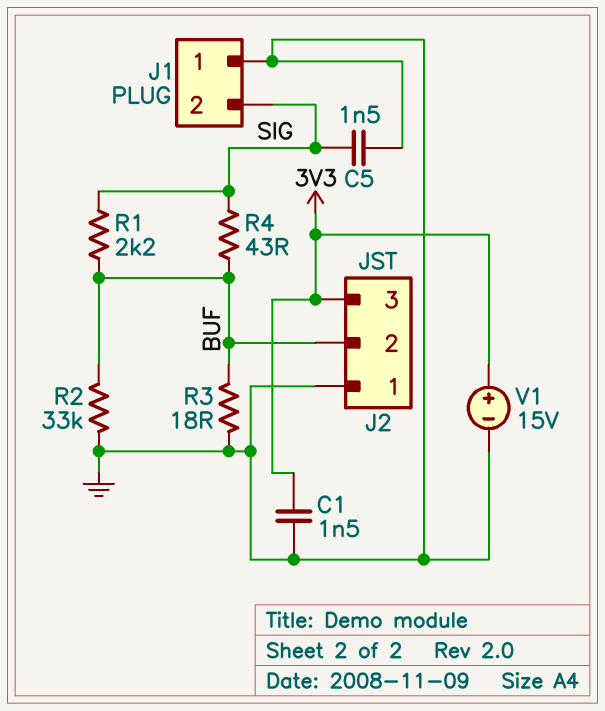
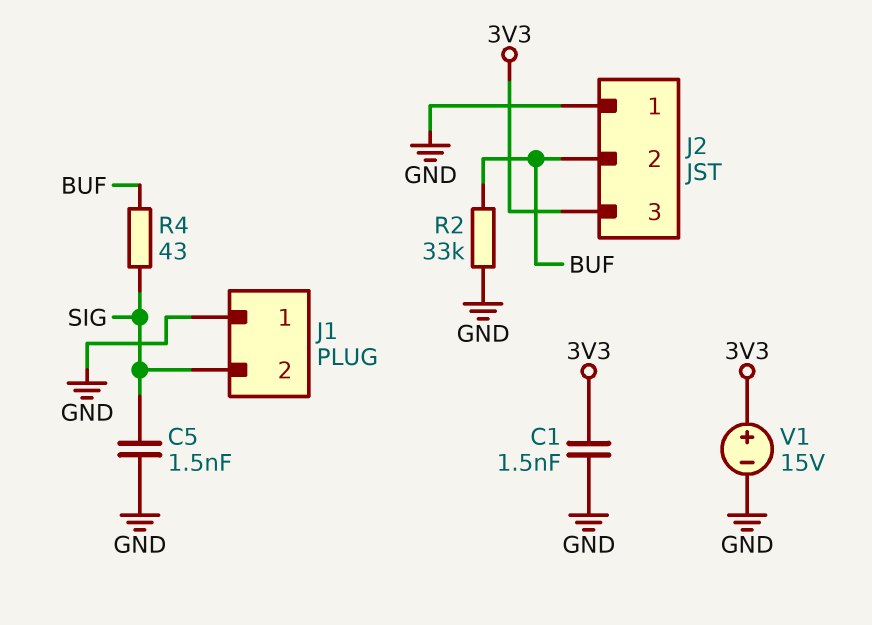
R1: 2.2k (BUF, SIG) -> none
R3: 18 (BUF, GND) -> none

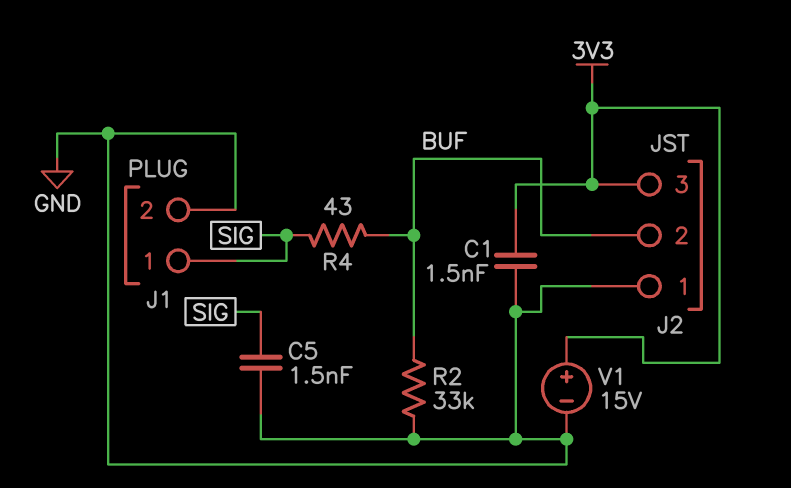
J1 pin 1: GND -> SIG
J1 pin 2: SIG -> GND

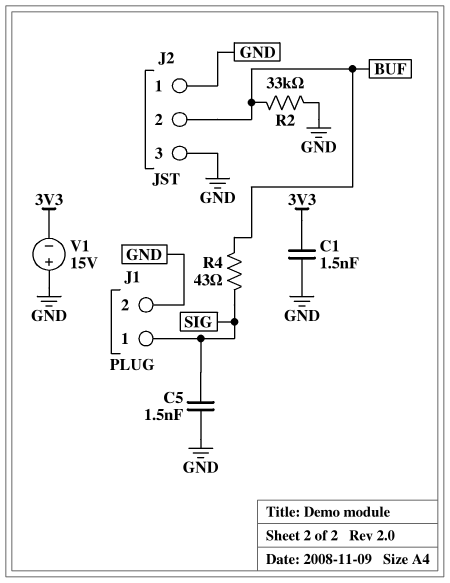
J2 pin 3: 3V3 -> GND
V1: 15V (plus 3V3, minus GND) -> 15V (plus GND, minus 3V3)

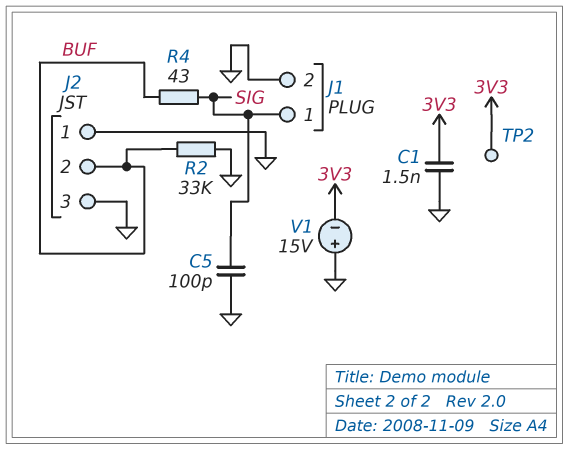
C5: 1.5nF (GND, SIG) -> 100pF (GND, SIG)
TP2: none -> test point (3V3)

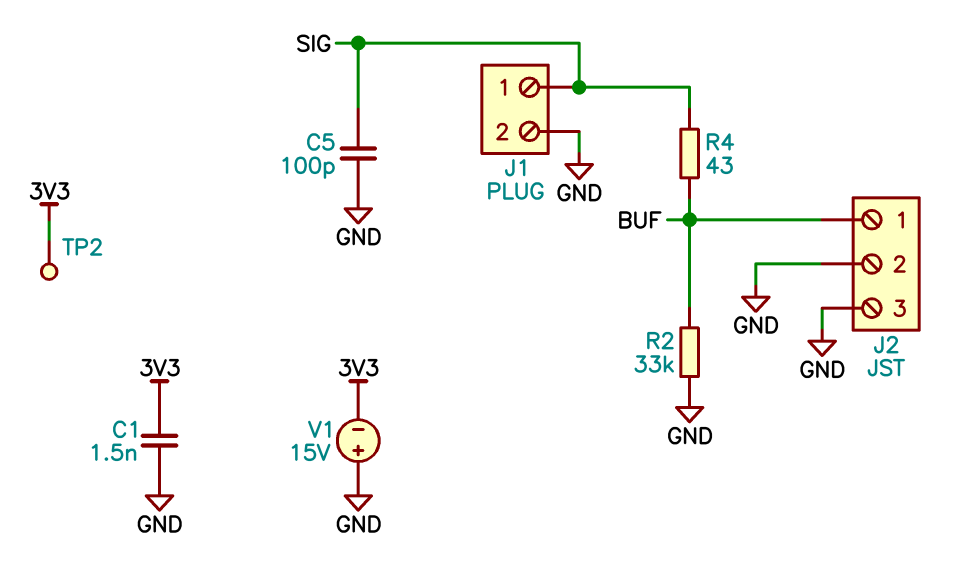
J2 pin 1: GND -> BUF
J2 pin 2: BUF -> GND

